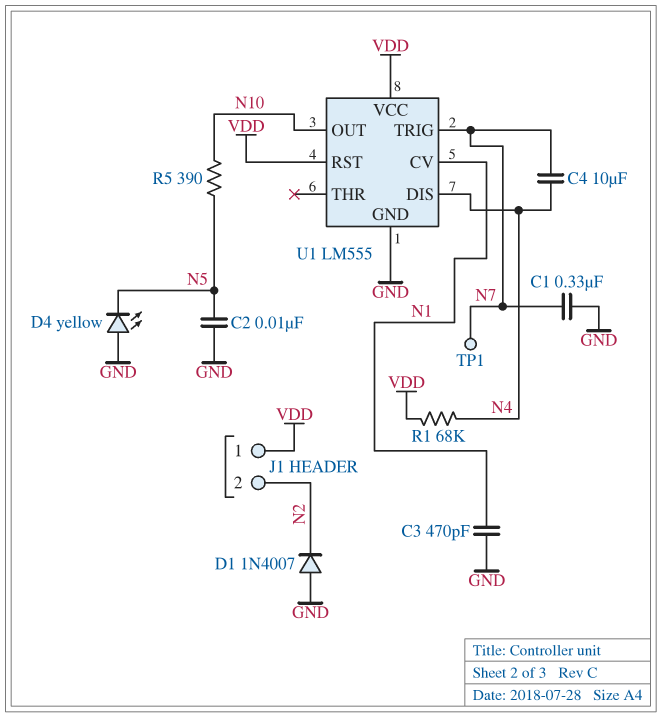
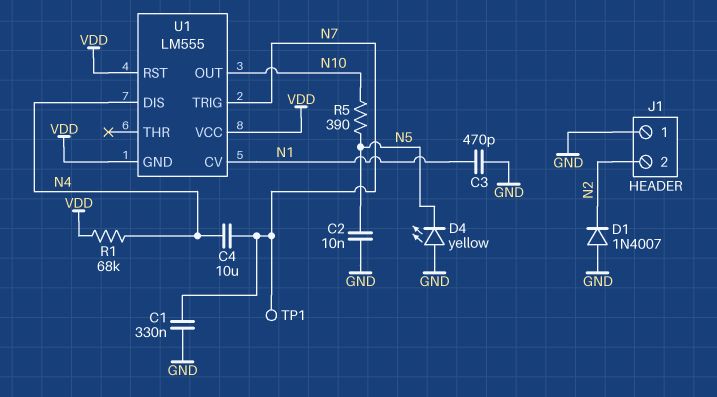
J1 pin 1: VDD -> GND
U1 pin GND: GND -> VDD

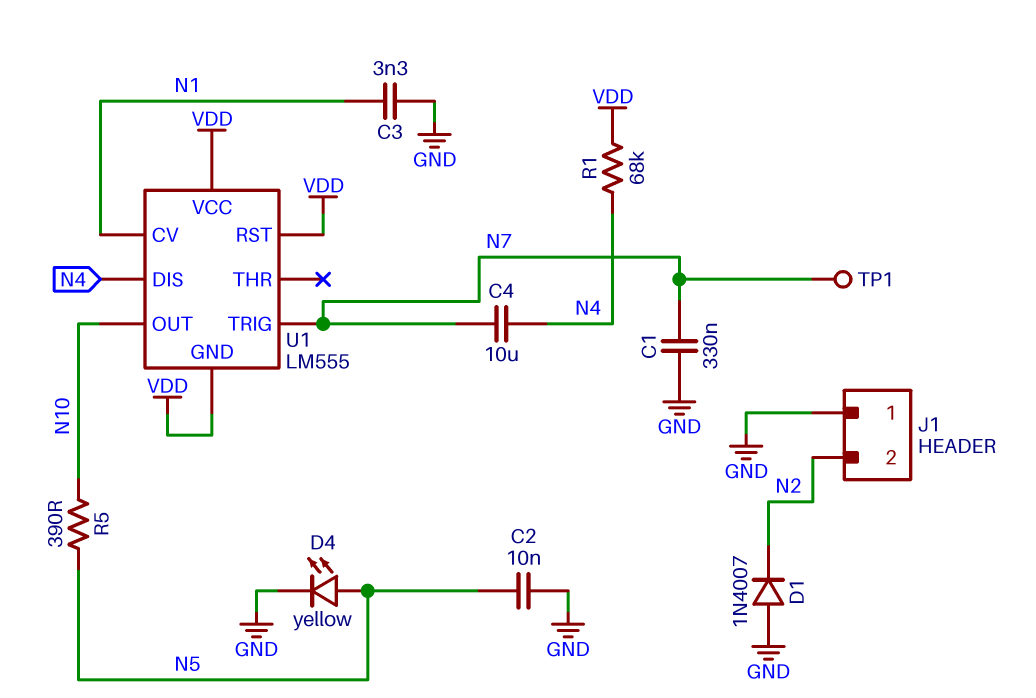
C3: 470pF (GND, N1) -> 3.3nF (GND, N1)
D4: LED yellow (A GND, K N5) -> LED yellow (A N5, K GND)

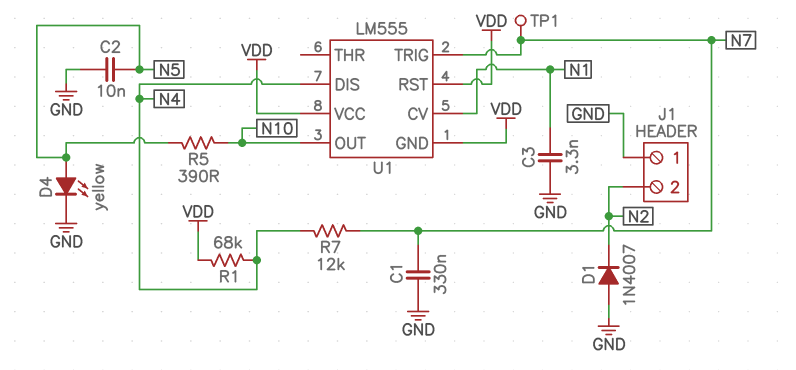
C4: 10uF (N4, N7) -> none
R7: none -> 12k (N4, N7)

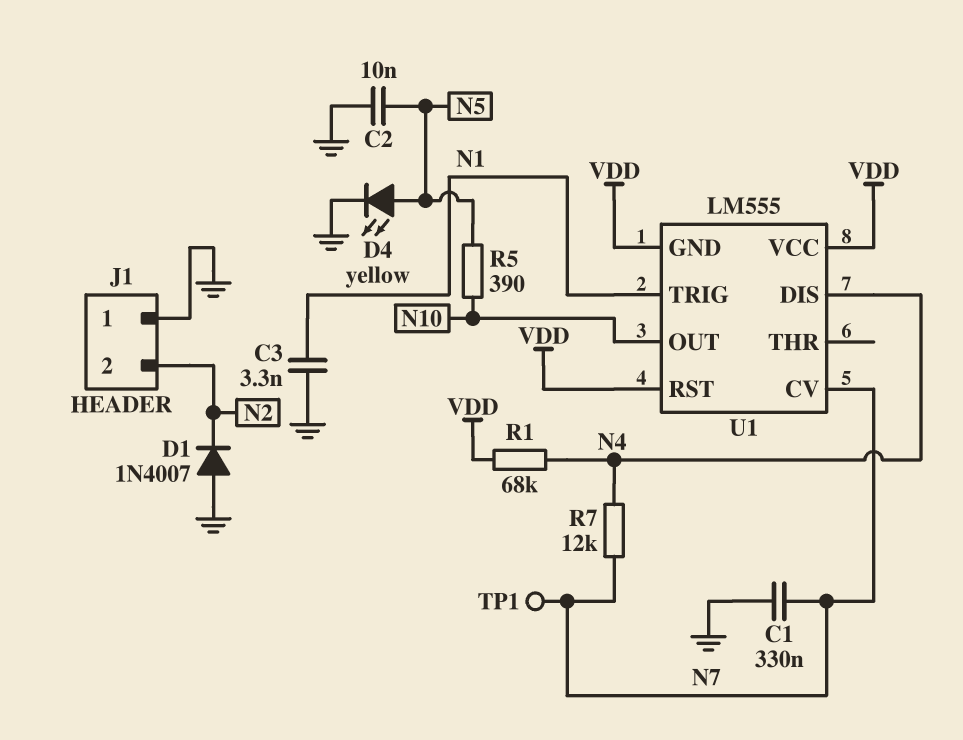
U1 pin CV: N1 -> N7
U1 pin TRIG: N7 -> N1

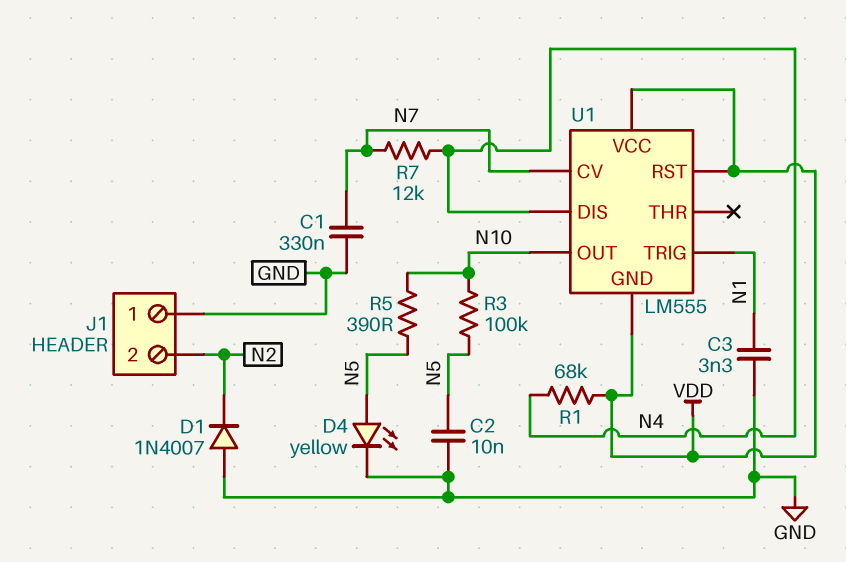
R3: none -> 100k (N5, N10)
TP1: test point (N7) -> none

